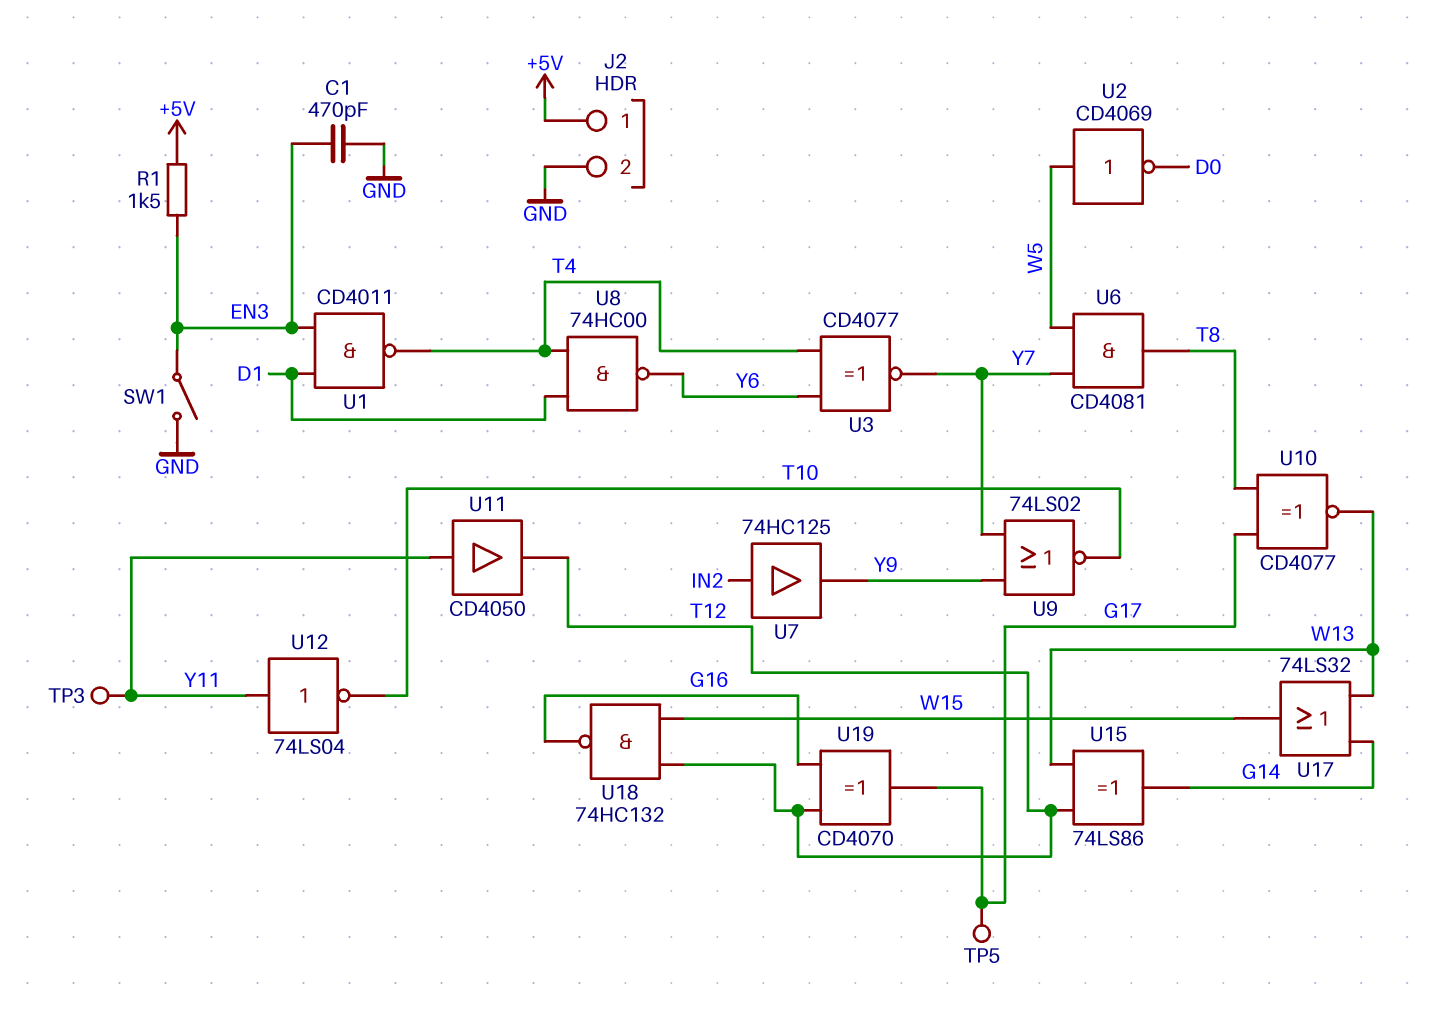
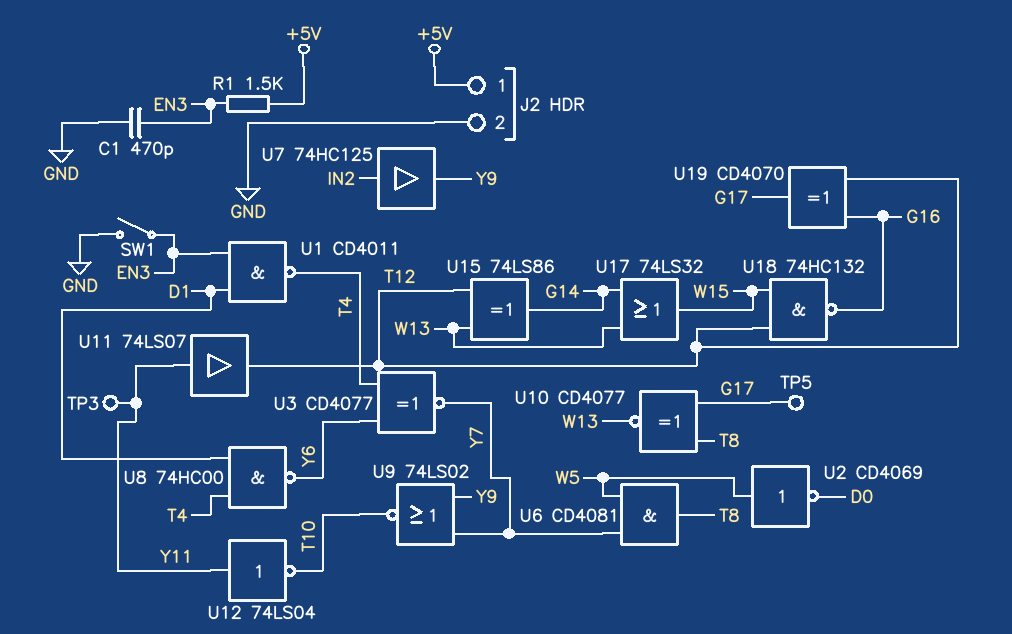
U11: buffer CD4050 (in Y11, out T12) -> buffer 74LS07 (in Y11, out T12)

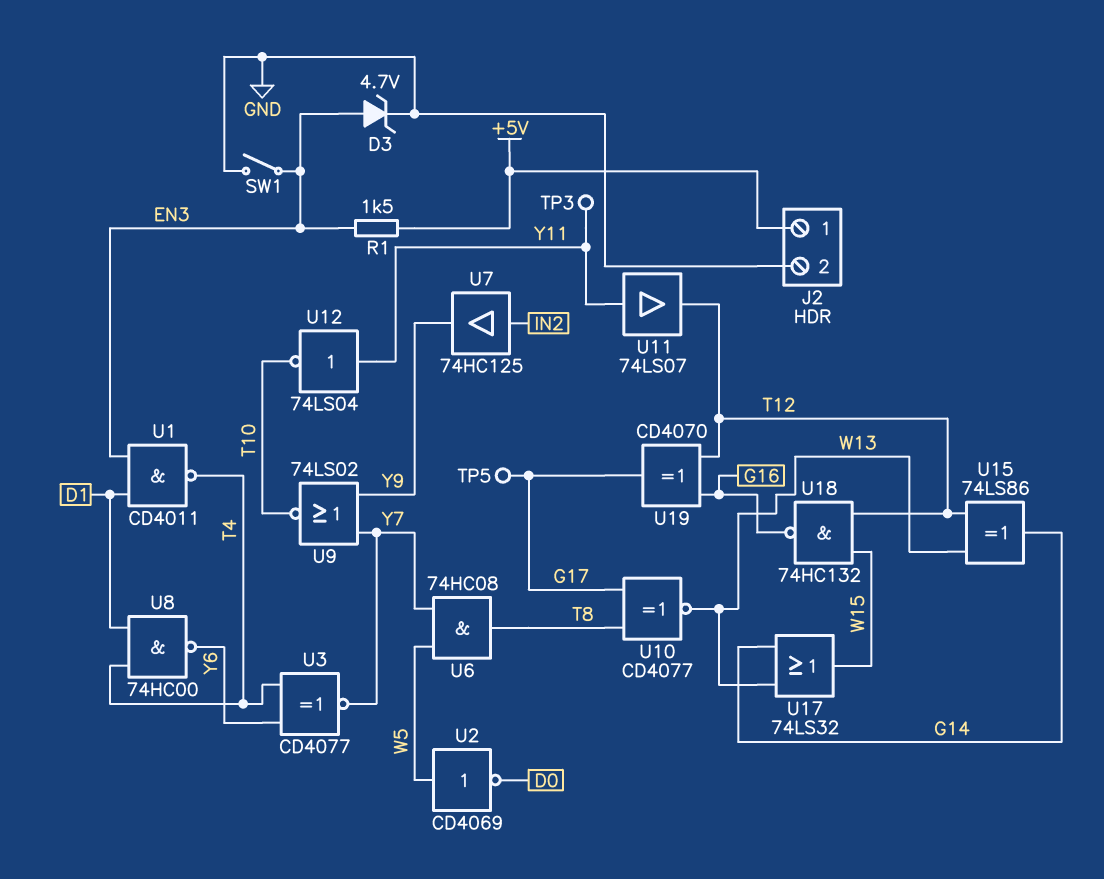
C1: 470pF (EN3, GND) -> none
D3: none -> zener 4.7V (A EN3, K GND)
U6: AND CD4081 (in W5, in Y7, out T8) -> AND 74HC08 (in W5, in Y7, out T8)

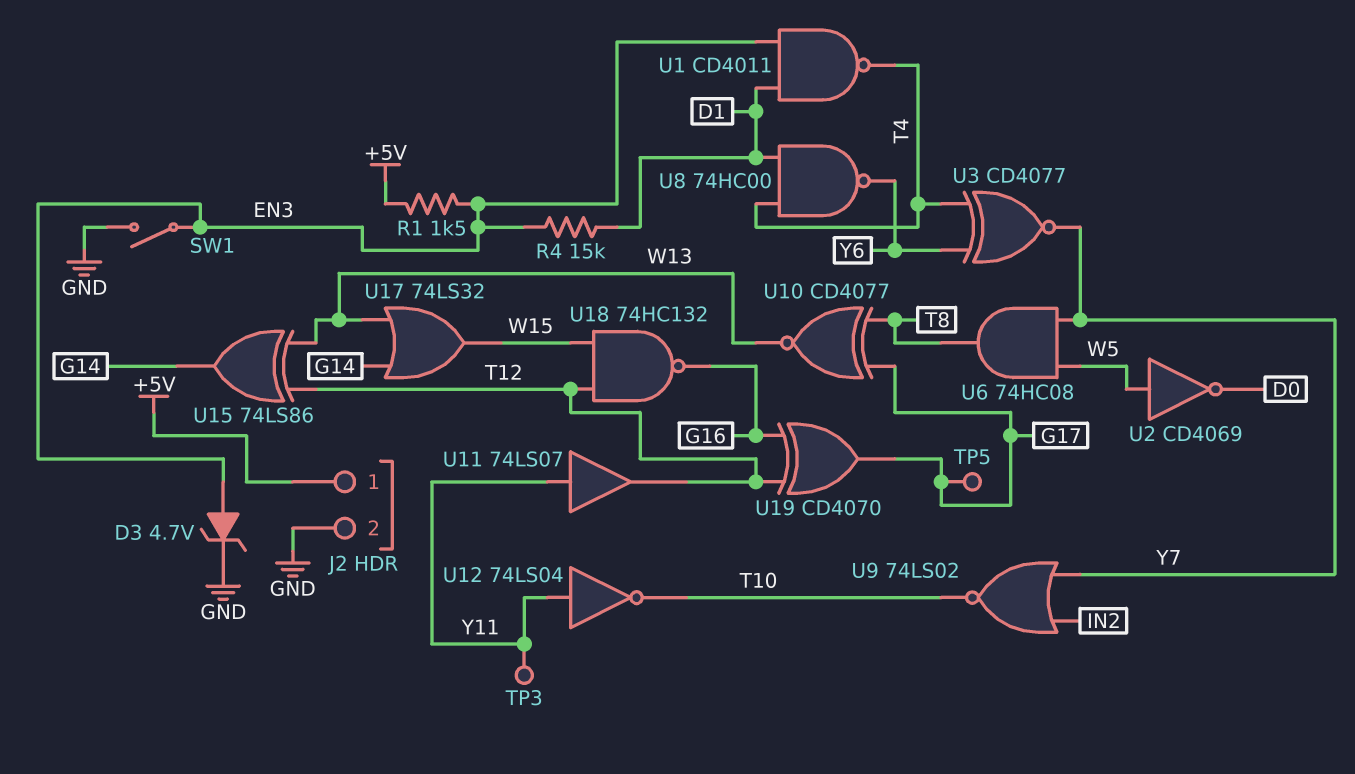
R4: none -> 15k (D1, EN3)
U7: buffer 74HC125 (in IN2, out Y9) -> none
U9: NOR 74LS02 (in Y7, in Y9, out T10) -> NOR 74LS02 (in IN2, in Y7, out T10)

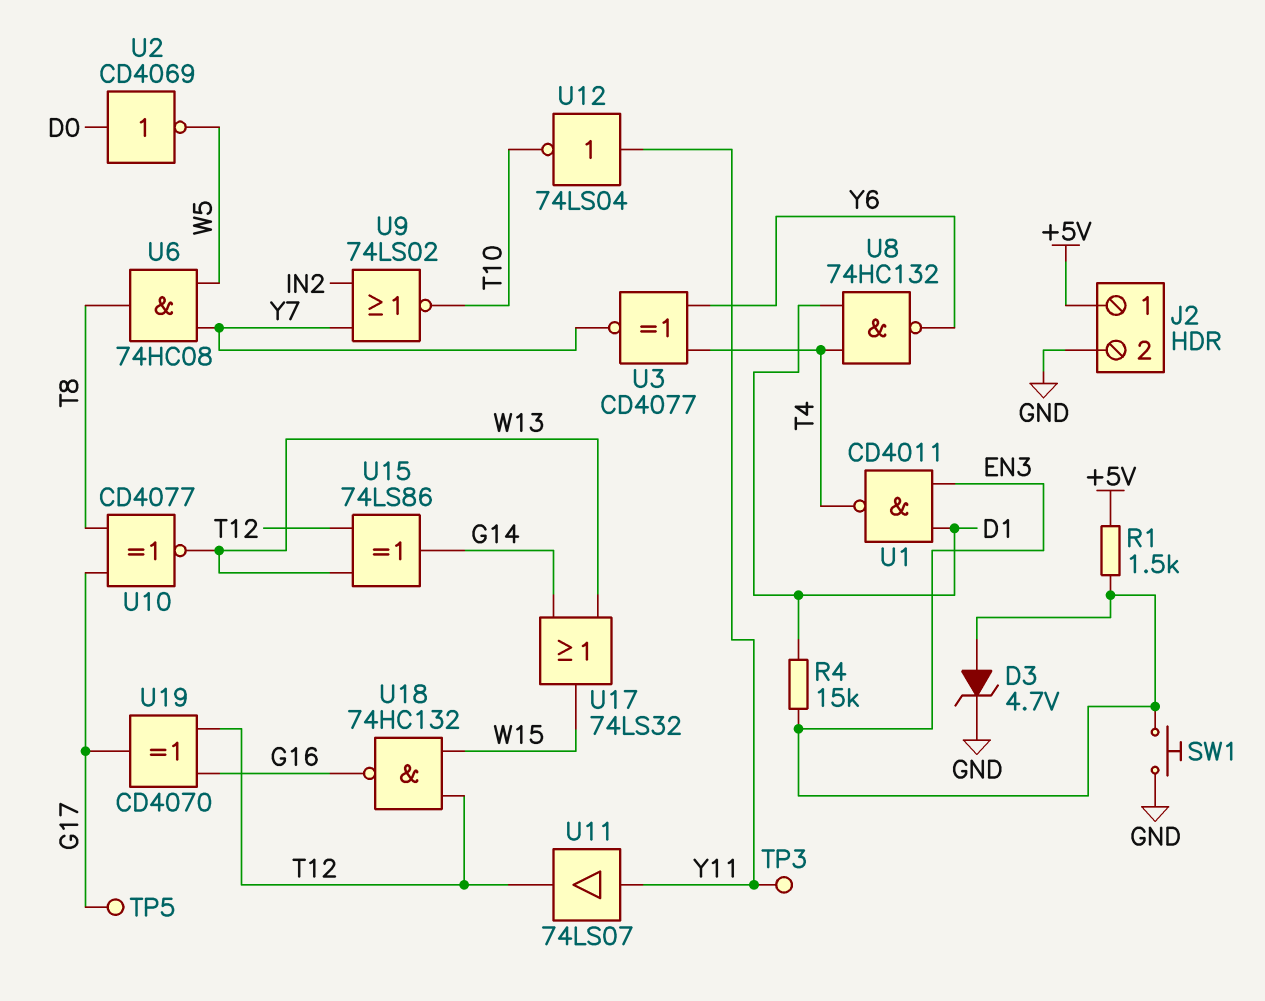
SW1: switch (EN3, GND) -> button (EN3, GND)
U2: NOT CD4069 (in W5, out D0) -> NOT CD4069 (in D0, out W5)
U8: NAND 74HC00 (in D1, in T4, out Y6) -> NAND 74HC132 (in D1, in T4, out Y6)

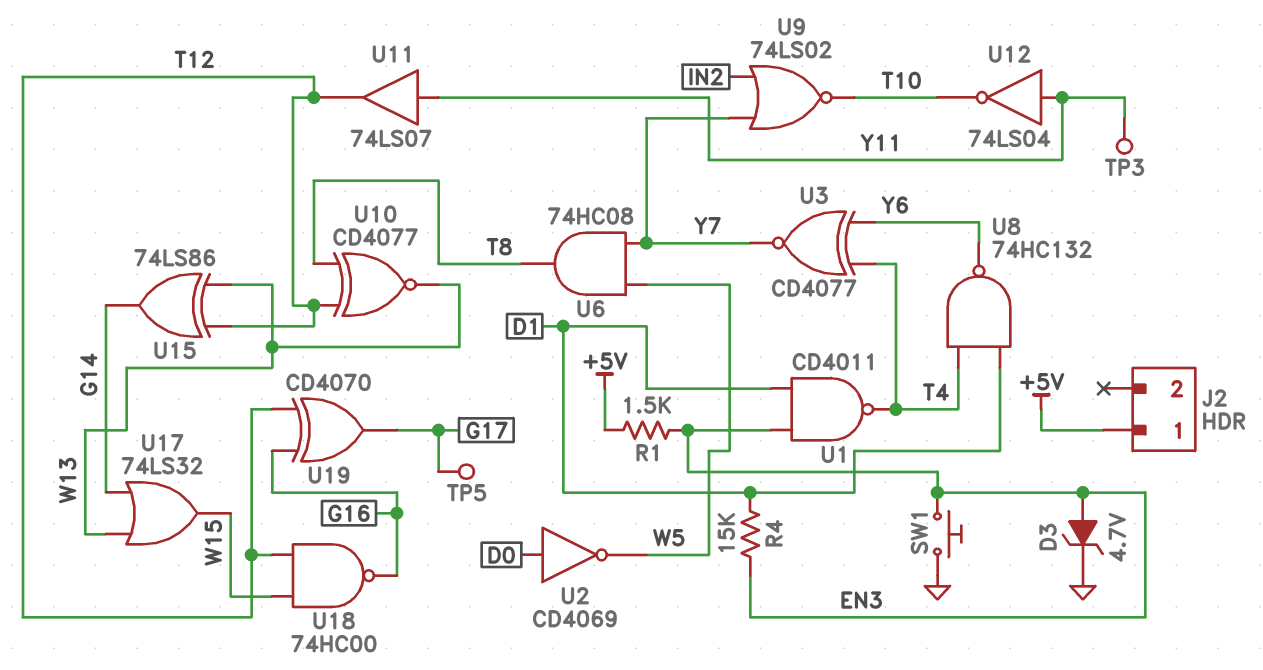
J2 pin 2: GND -> none
U10: XNOR CD4077 (in G17, in T8, out W13) -> XNOR CD4077 (in T8, in T12, out W13)
U18: NAND 74HC132 (in T12, in W15, out G16) -> NAND 74HC00 (in T12, in W15, out G16)

